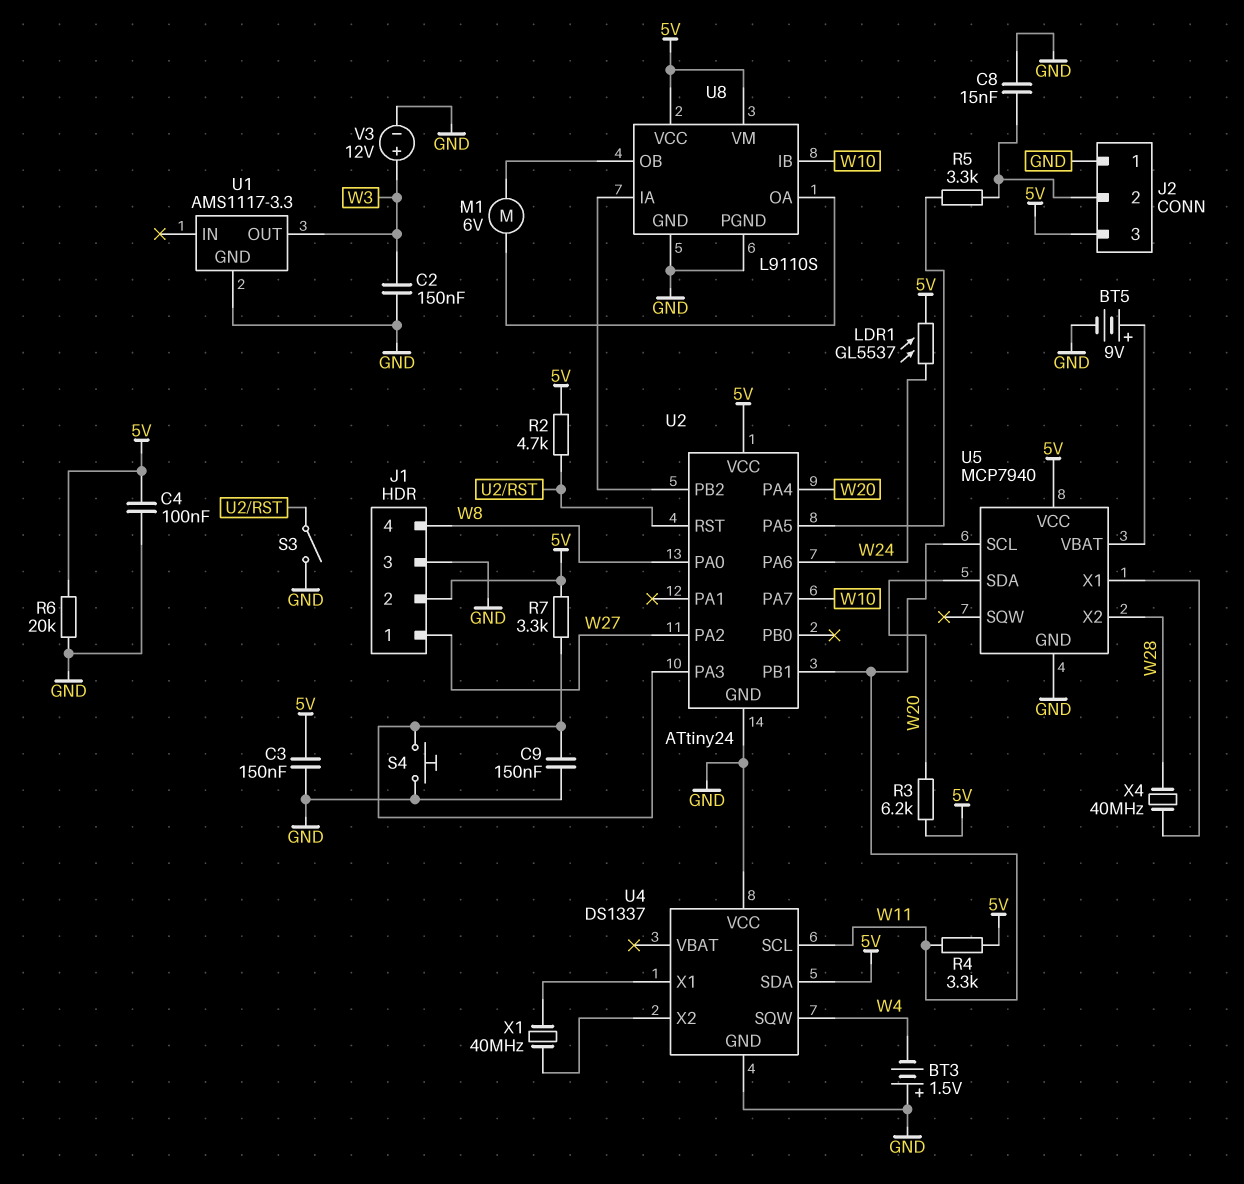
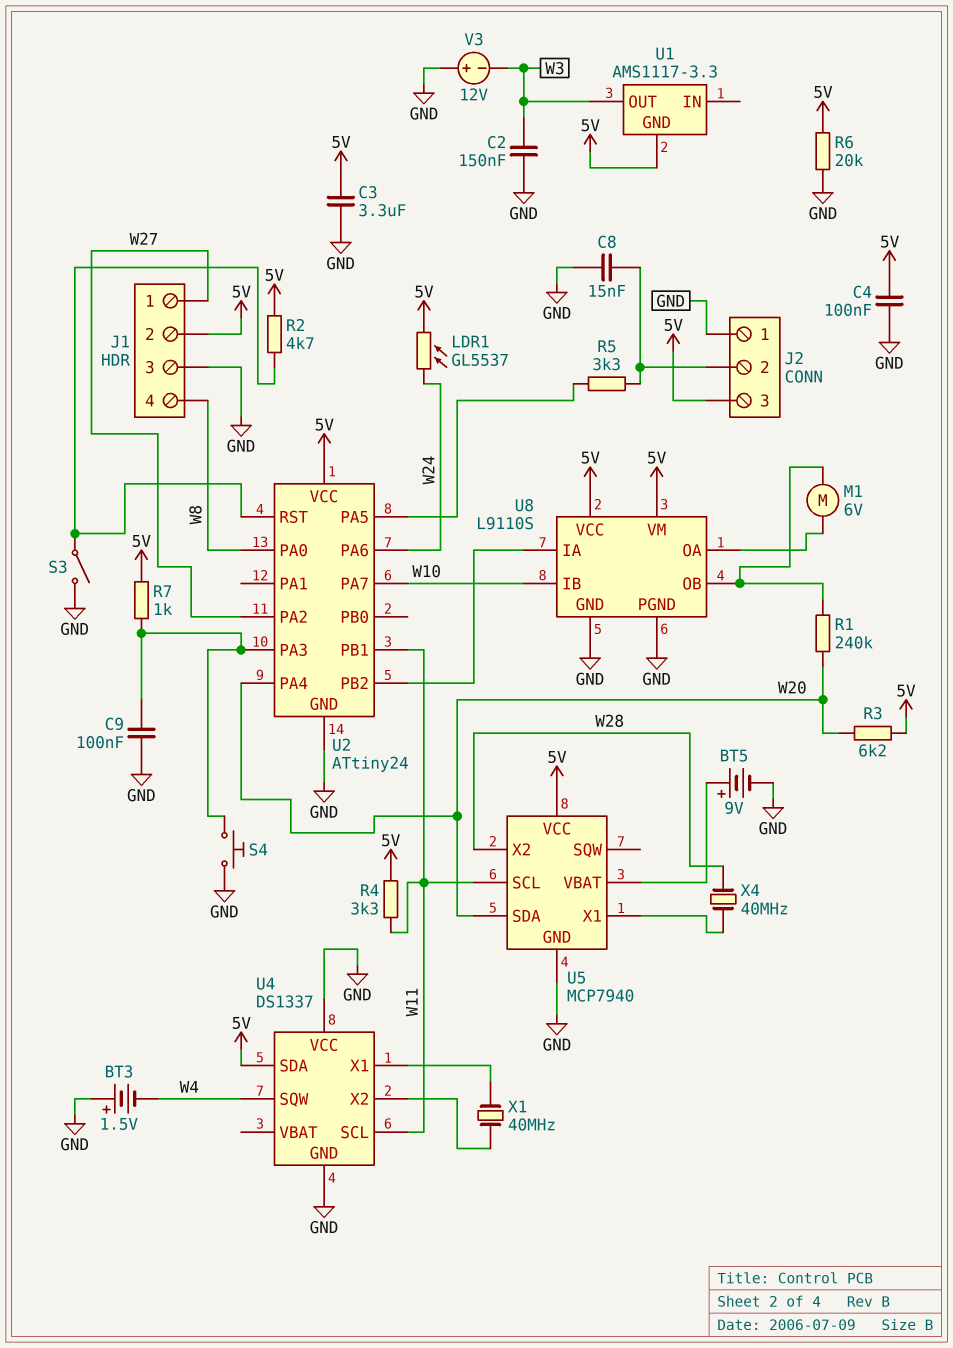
C3: 150nF (5V, GND) -> 3.3uF (5V, GND)
C9: 150nF (GND, U2/PA3) -> 100nF (GND, U2/PA3)
R1: none -> 240k (U8/OB, W20)
R7: 3.3k (5V, U2/PA3) -> 1k (5V, U2/PA3)
U1 pin GND: GND -> 5V
V3: 12V (plus W3, minus GND) -> 12V (plus GND, minus W3)

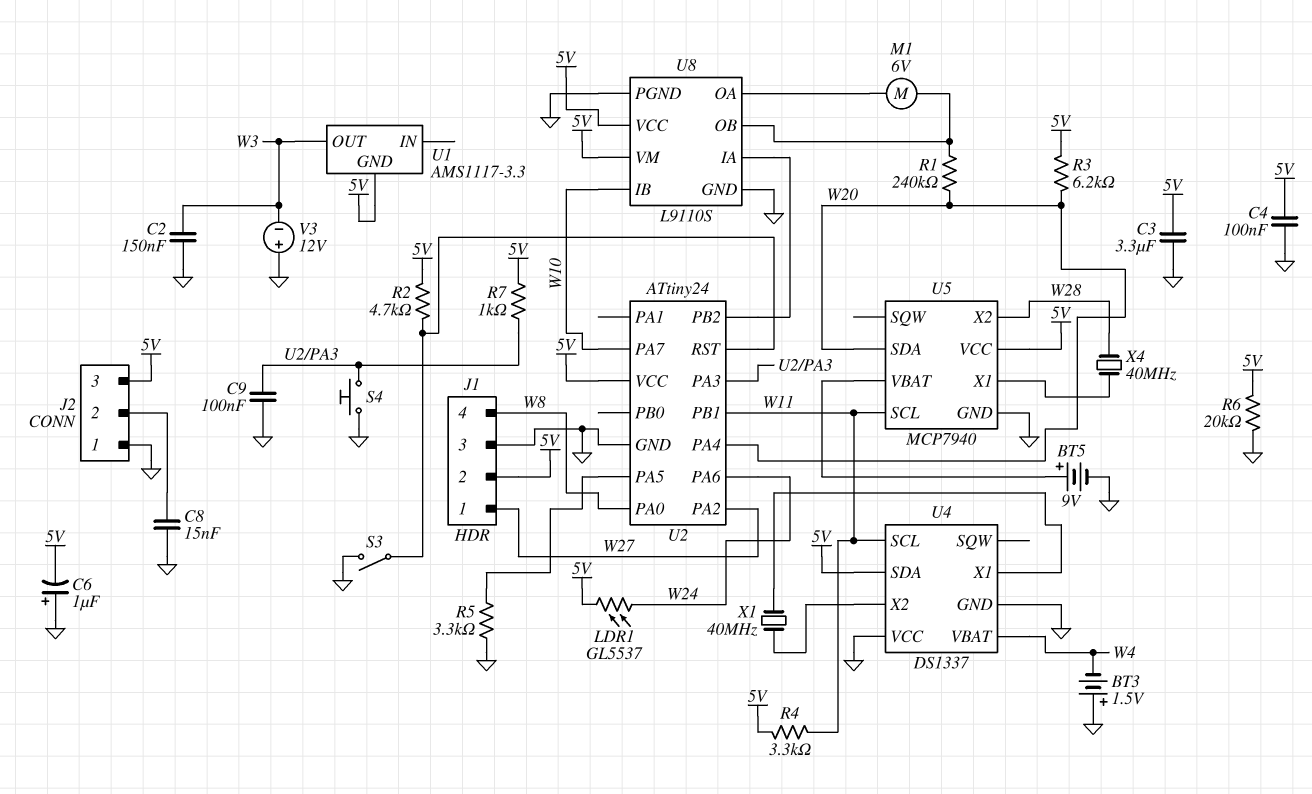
C6: none -> 1uF (plus GND, minus 5V)
R5: 3.3k (J2/2, U2/PA5) -> 3.3k (GND, U2/PA5)
U4 pin SQW: W4 -> none
U4 pin VBAT: none -> W4

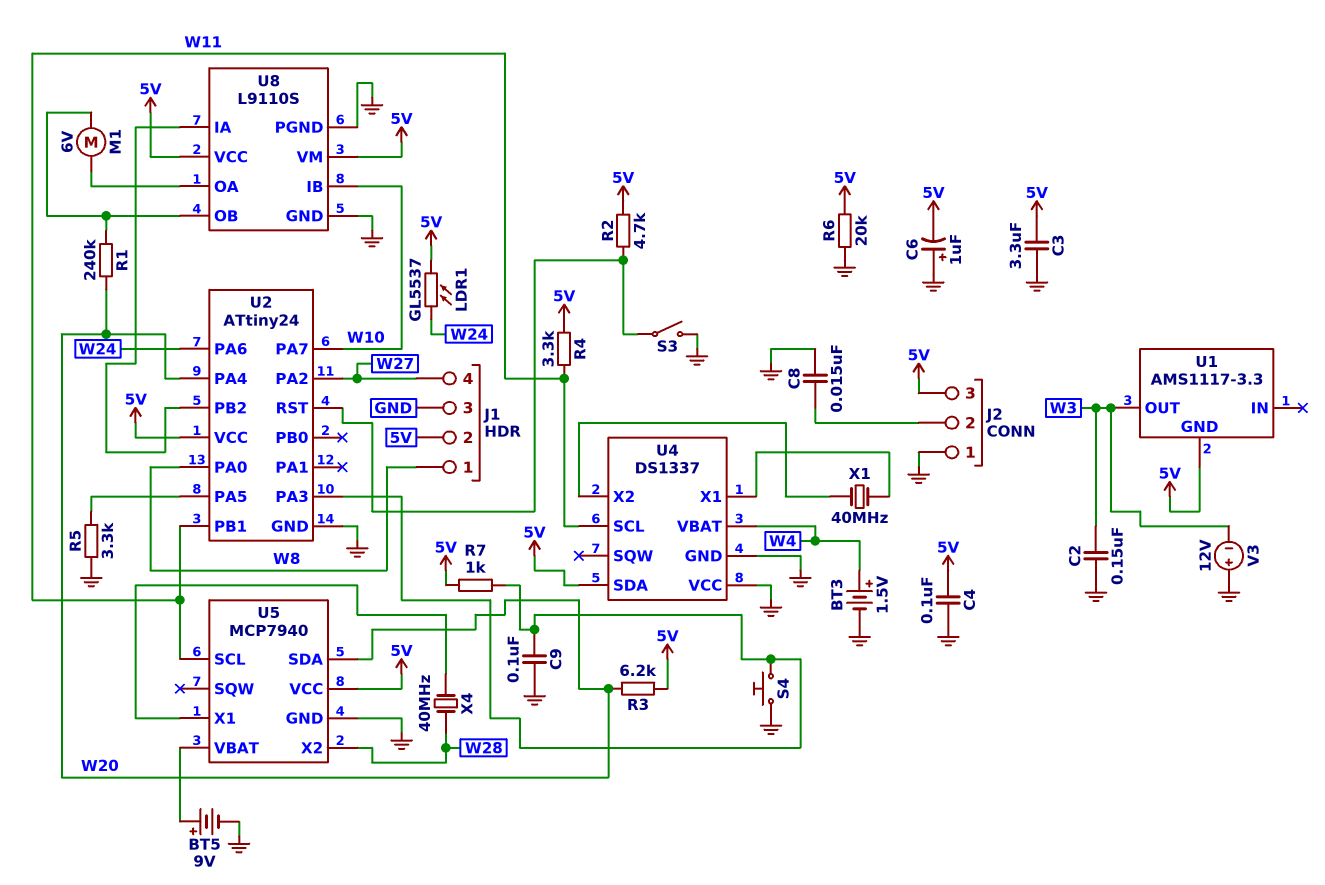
BT3: 1.5V (plus GND, minus W4) -> 1.5V (plus W4, minus GND)
J1 pin 1: W27 -> W8
J1 pin 4: W8 -> W27

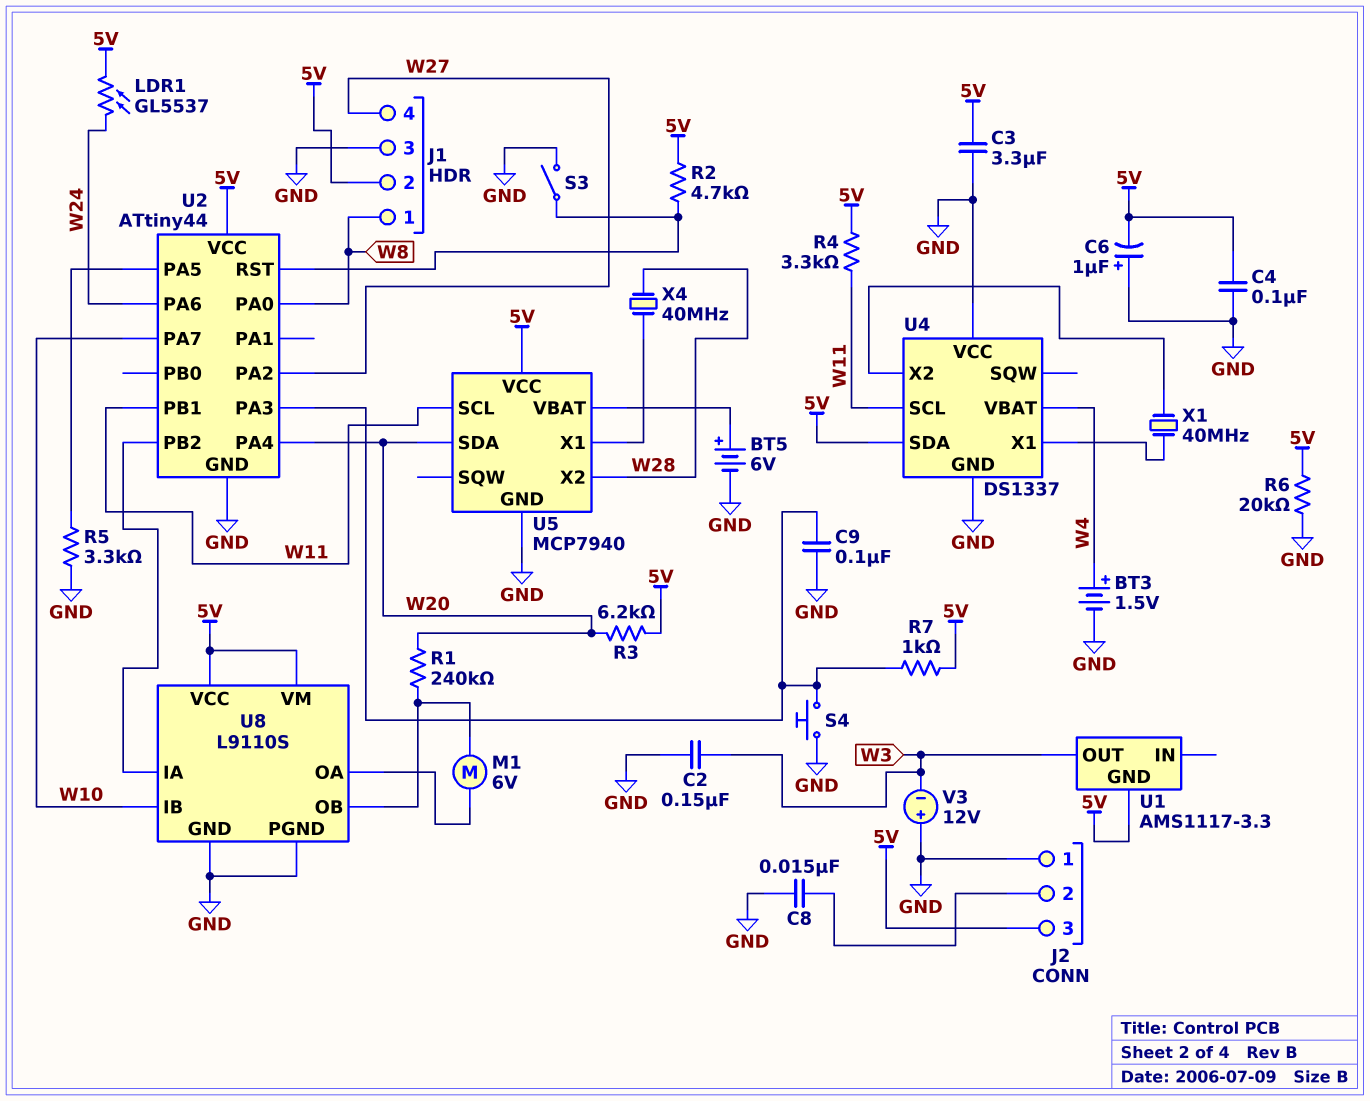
BT5: 9V (plus U5/VBAT, minus GND) -> 6V (plus U5/VBAT, minus GND)
U2: ATtiny24 -> ATtiny44

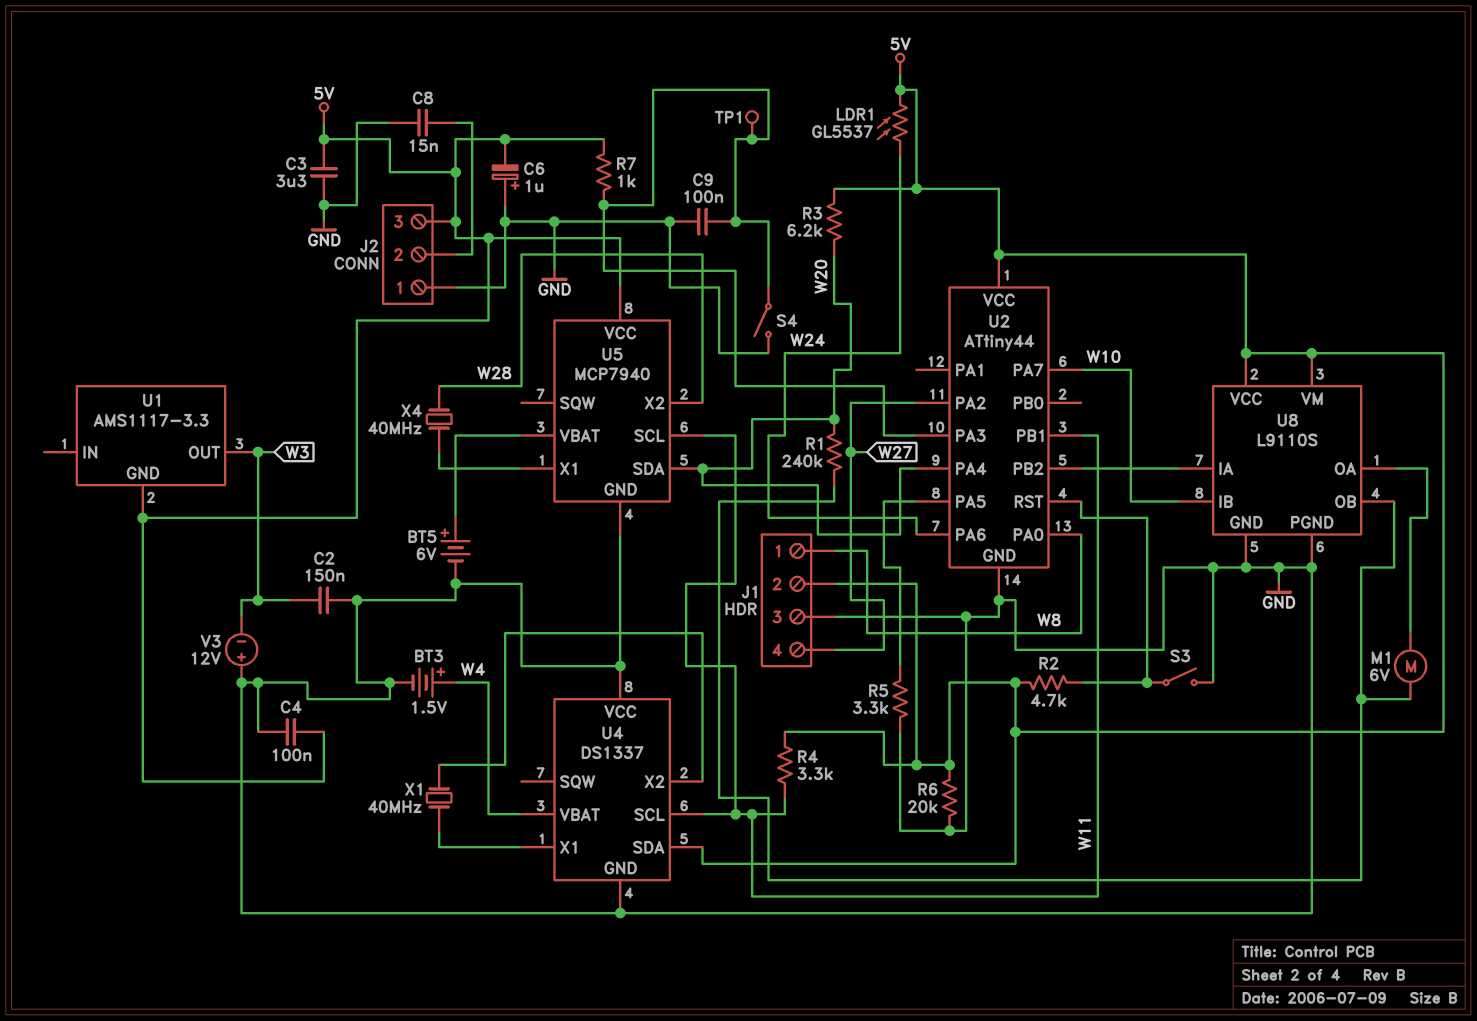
S4: button (GND, U2/PA3) -> switch (GND, U2/PA3)
TP1: none -> test point (U2/PA3)

